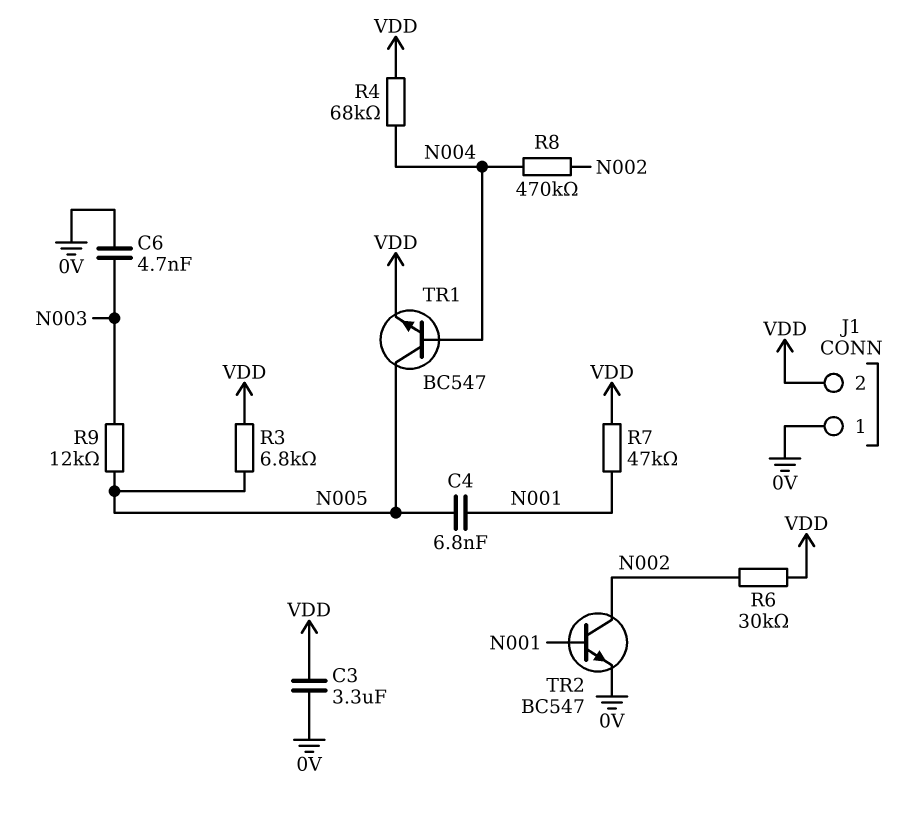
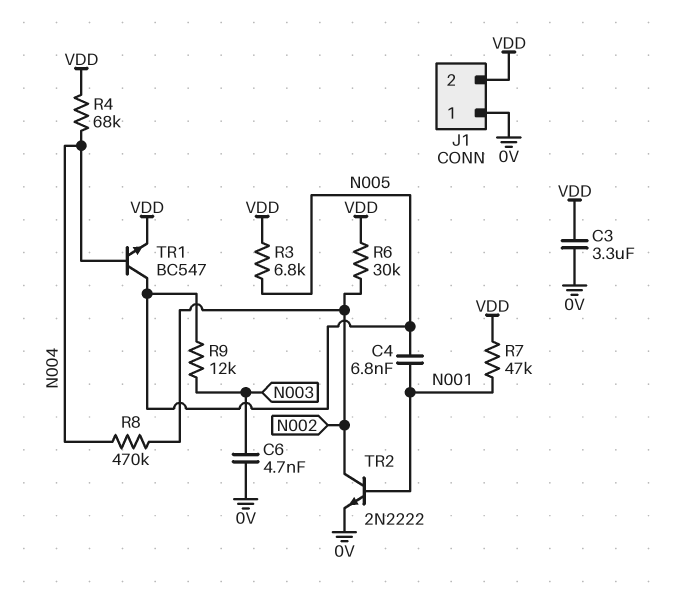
TR2: NPN BC547 (B N001, C N002, E 0V) -> NPN 2N2222 (B N001, C N002, E 0V)

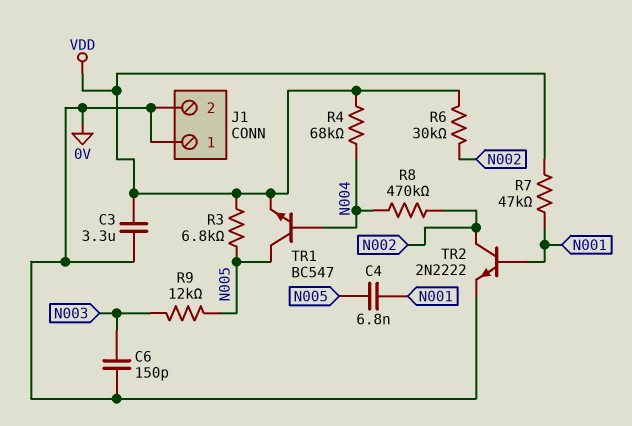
C6: 4.7nF (0V, N003) -> 150pF (0V, N003)
J1 pin 2: VDD -> 0V

